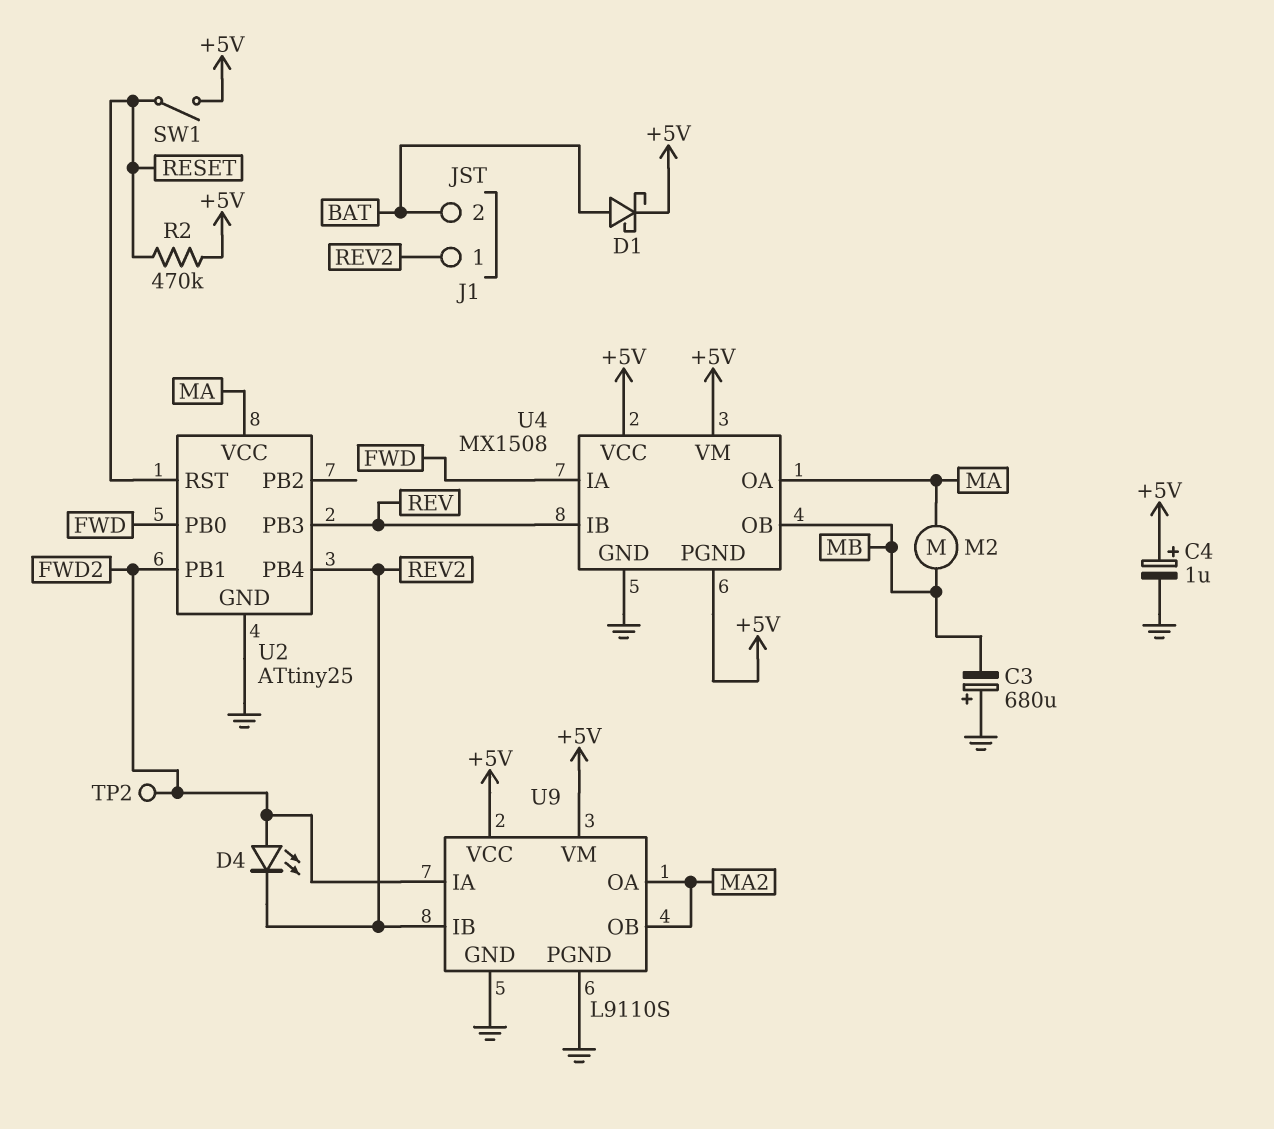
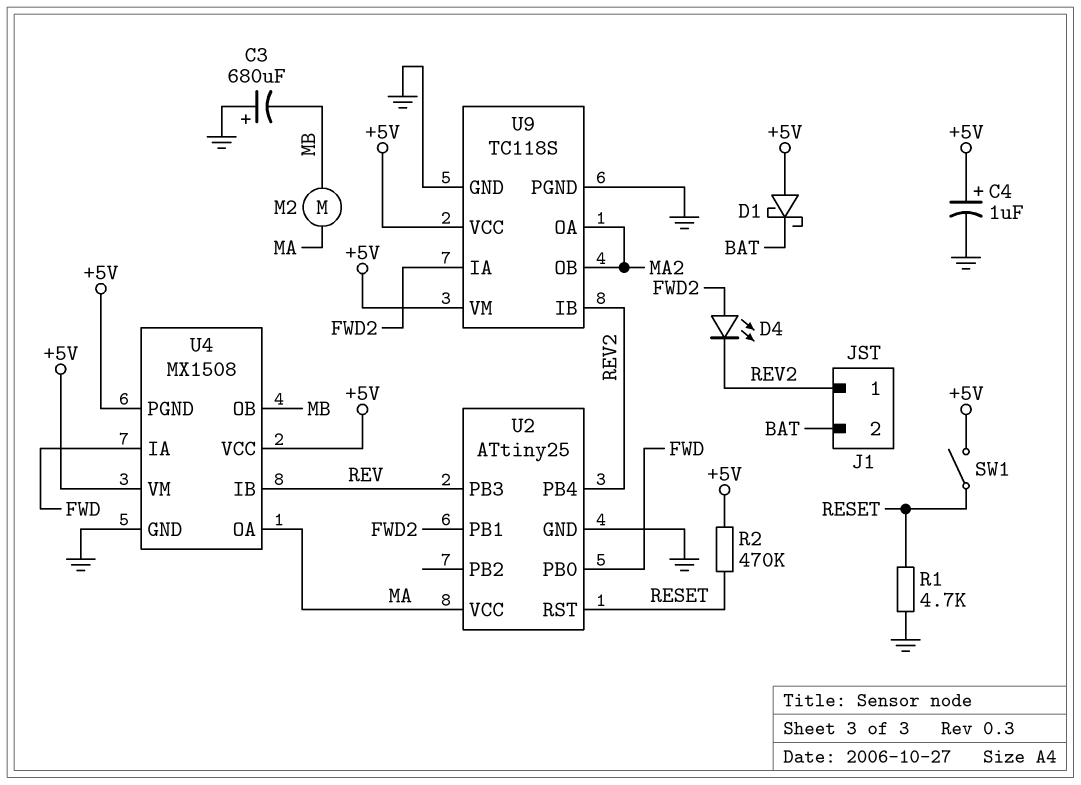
D1: schottky (A BAT, K +5V) -> schottky (A +5V, K BAT)
R1: none -> 4.7k (GND, RESET)
TP2: test point (FWD2) -> none
U9: L9110S -> TC118S

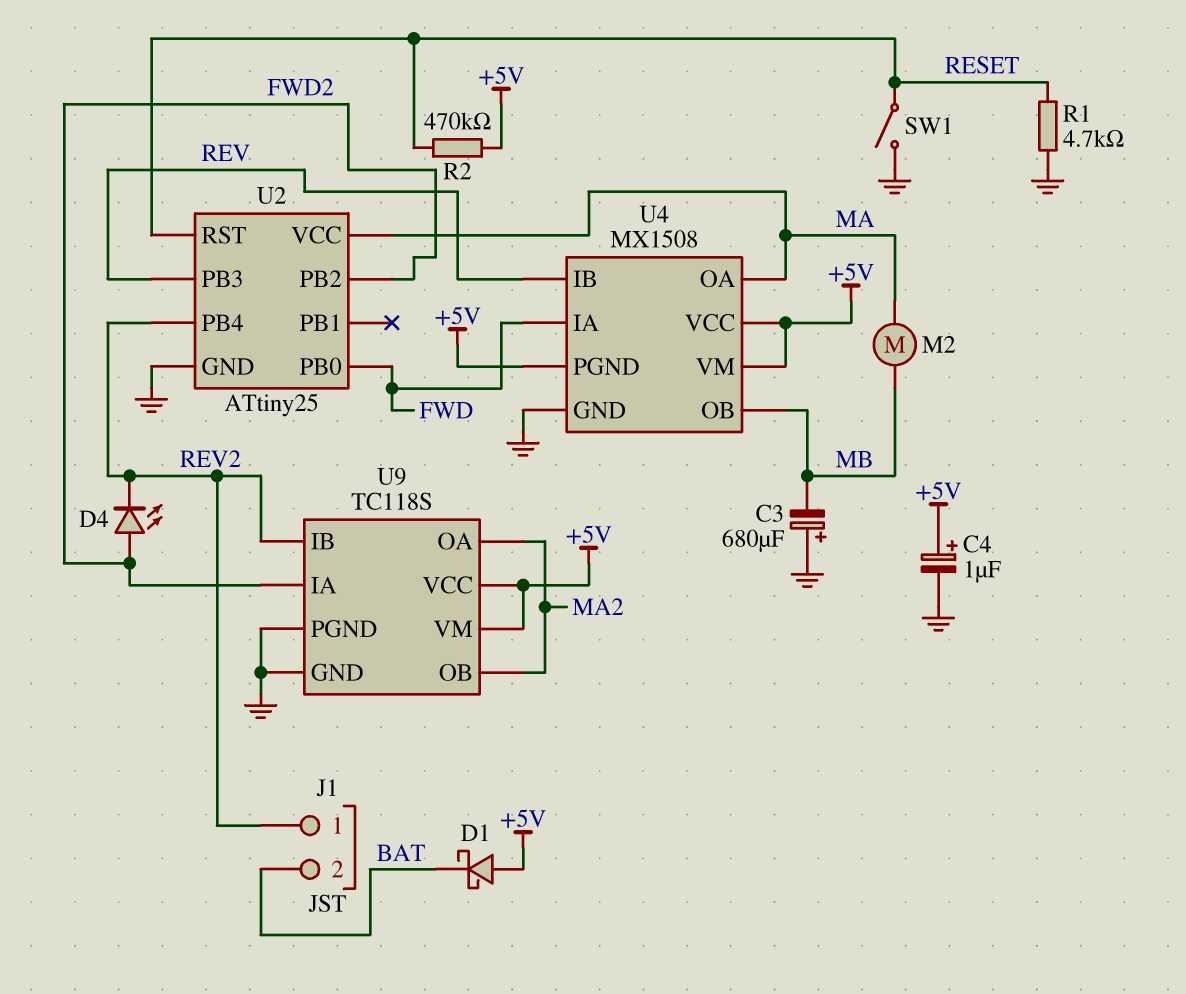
SW1: switch (+5V, RESET) -> switch (GND, RESET)
U2 pin PB1: FWD2 -> none
U2 pin PB2: none -> FWD2

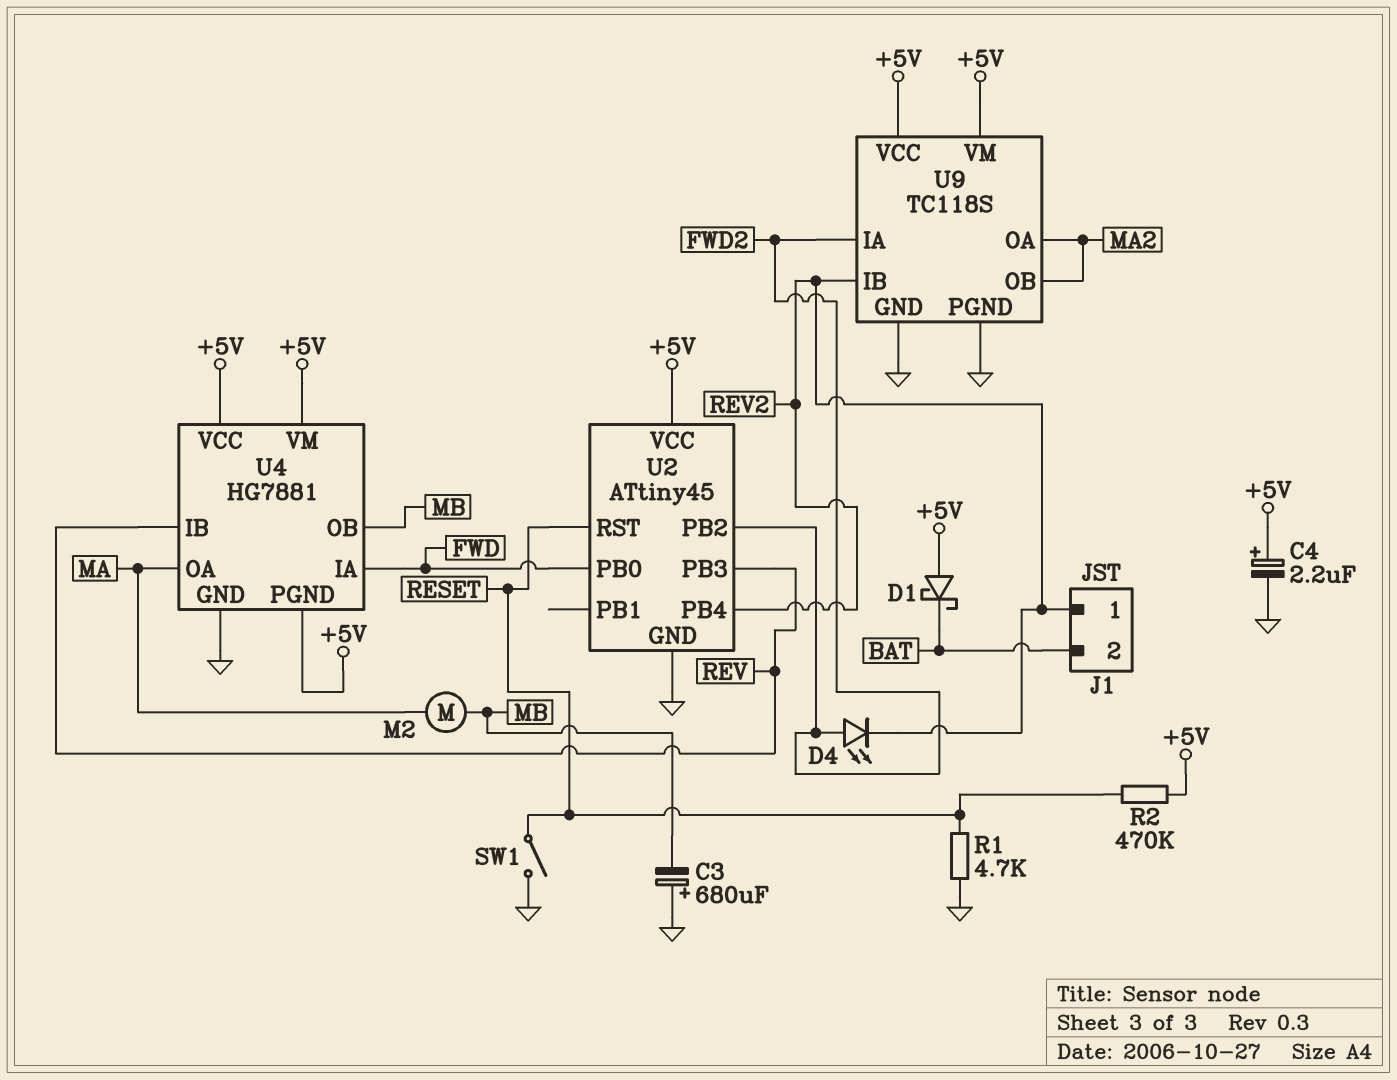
C4: 1uF (plus +5V, minus GND) -> 2.2uF (plus +5V, minus GND)
U2: ATtiny25 -> ATtiny45
U2 pin VCC: MA -> +5V
U4: MX1508 -> HG7881

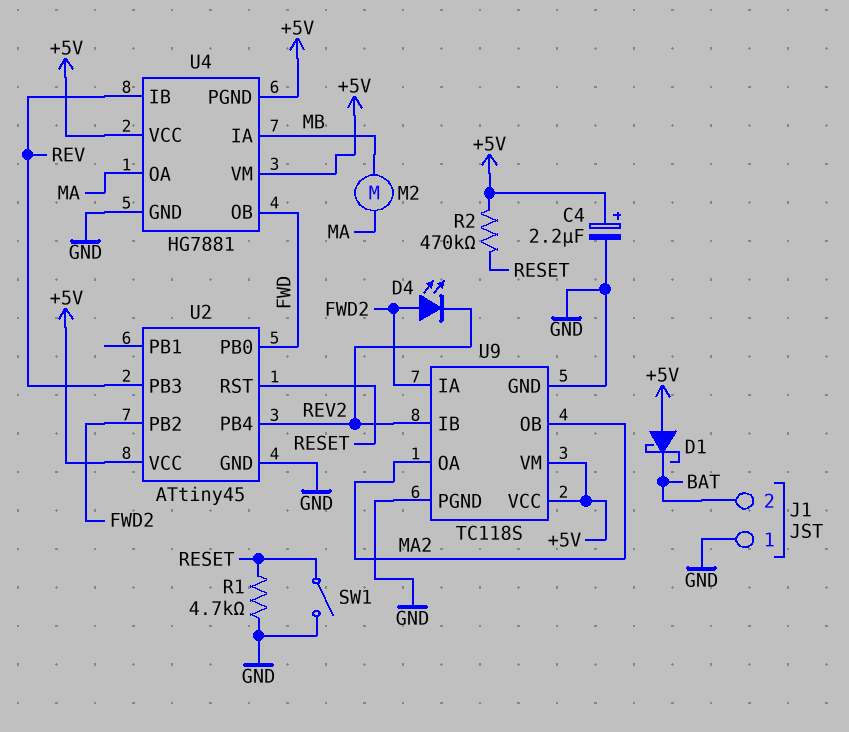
C3: 680uF (plus GND, minus MB) -> none
J1 pin 1: REV2 -> GND
U4 pin IA: FWD -> MB
U4 pin OB: MB -> FWD

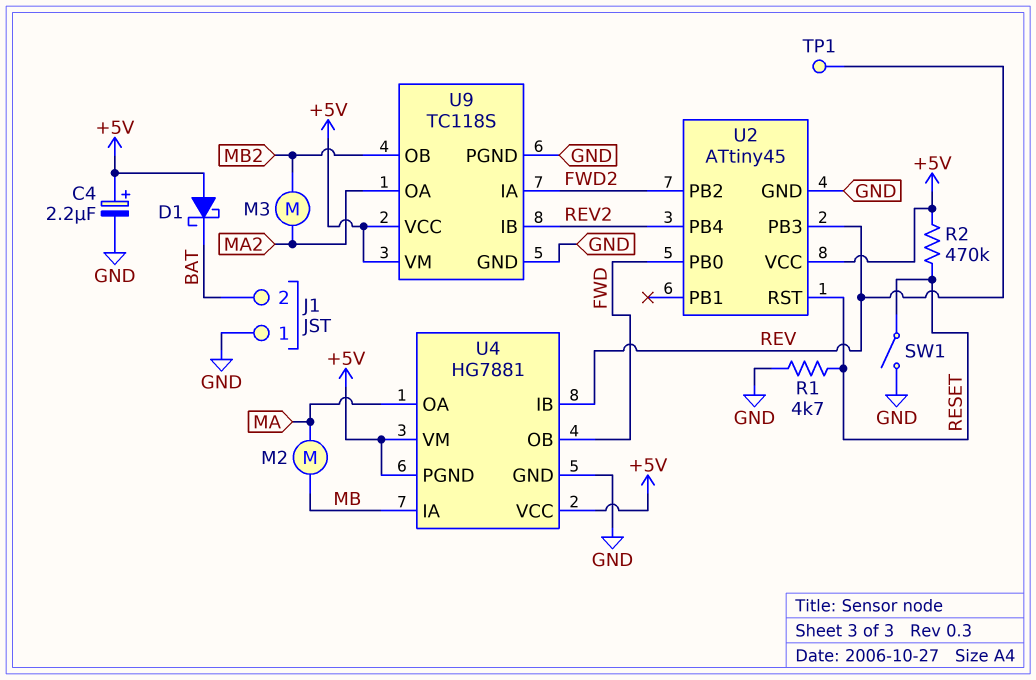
D4: LED (A FWD2, K REV2) -> none
M3: none -> motor (MA2, MB2)
TP1: none -> test point (REV)
U9 pin OB: MA2 -> MB2

